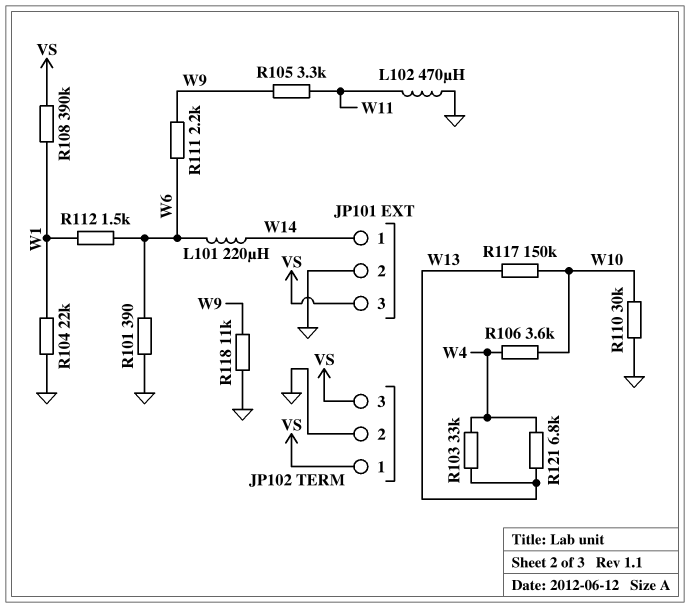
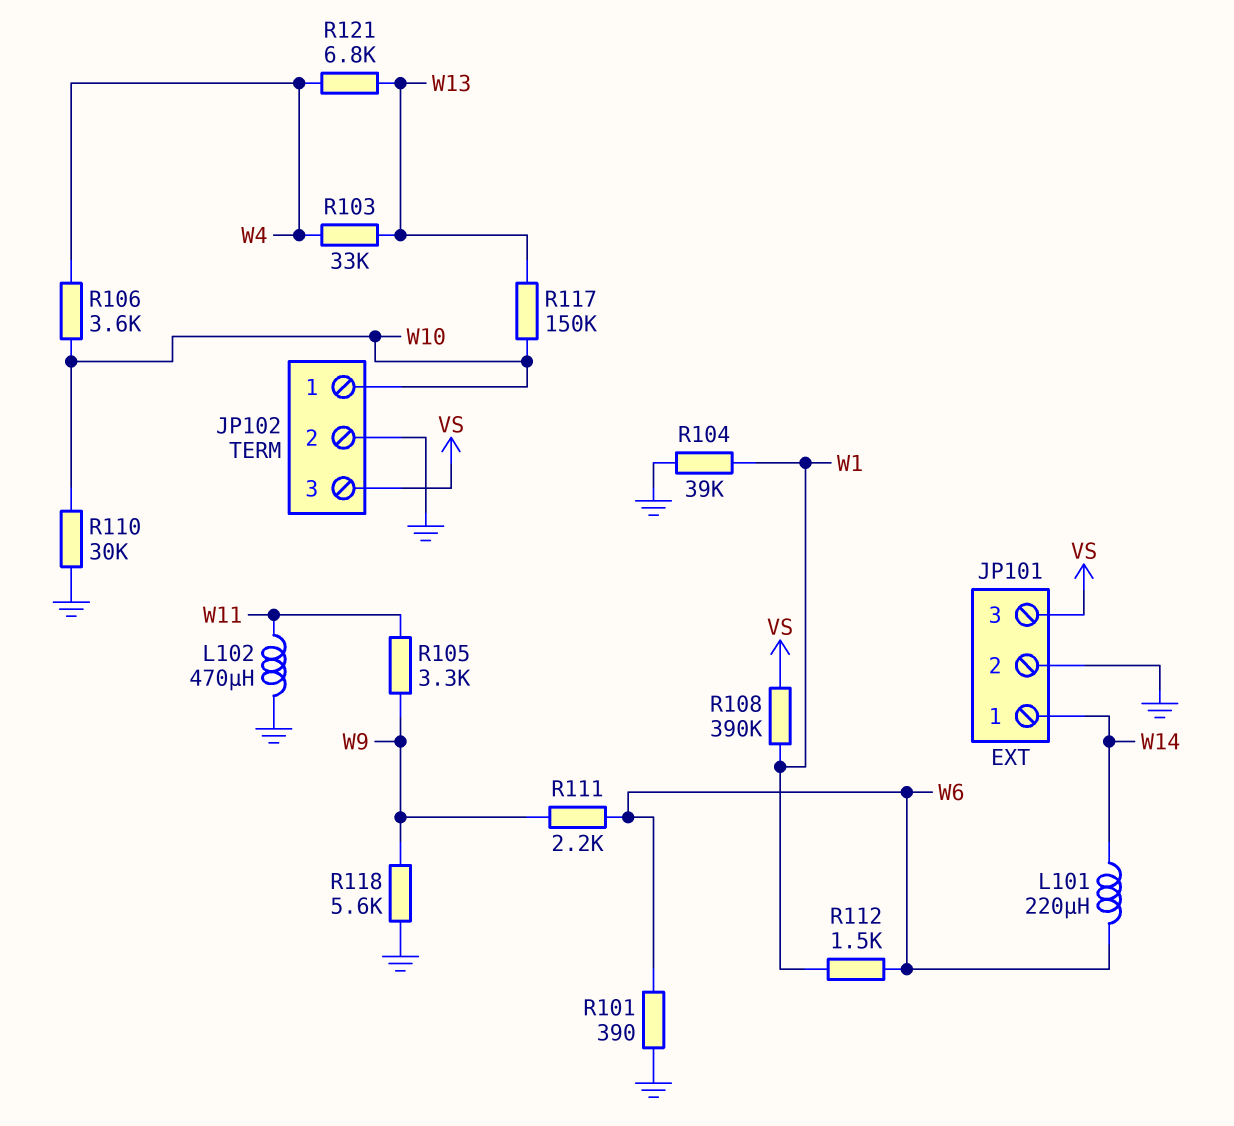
JP102 pin 1: VS -> W10
R104: 22k (GND, W1) -> 39k (GND, W1)
R118: 11k (GND, W9) -> 5.6k (GND, W9)

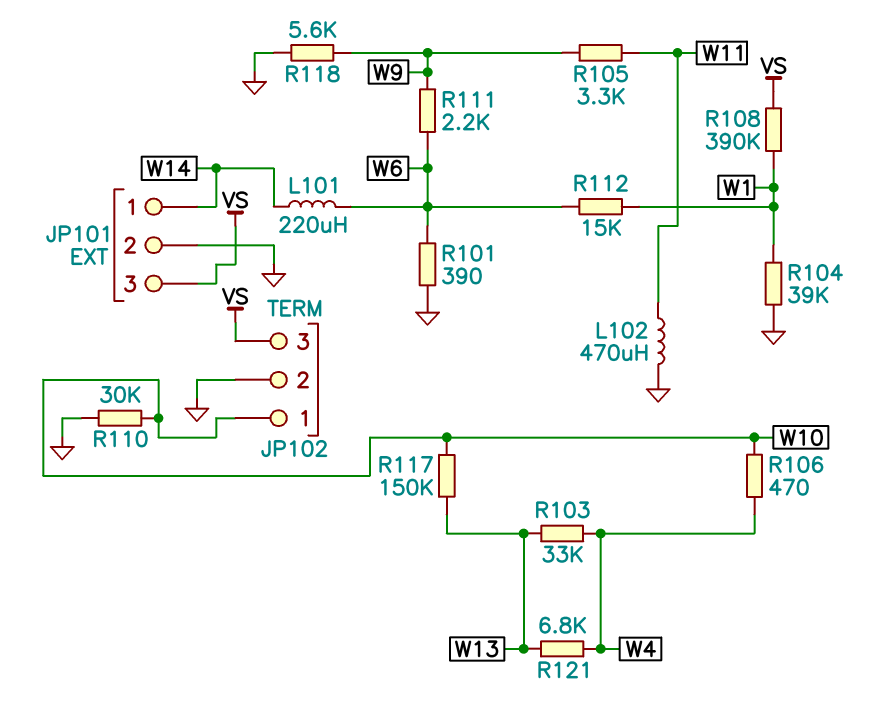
R106: 3.6k (W4, W10) -> 470 (W4, W10)
R112: 1.5k (W1, W6) -> 15k (W1, W6)

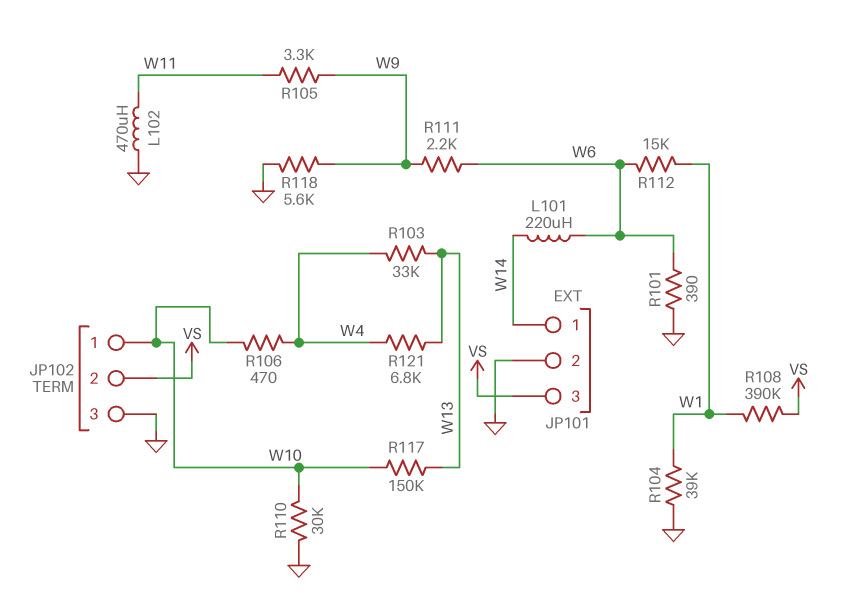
JP102 pin 2: GND -> VS
JP102 pin 3: VS -> GND

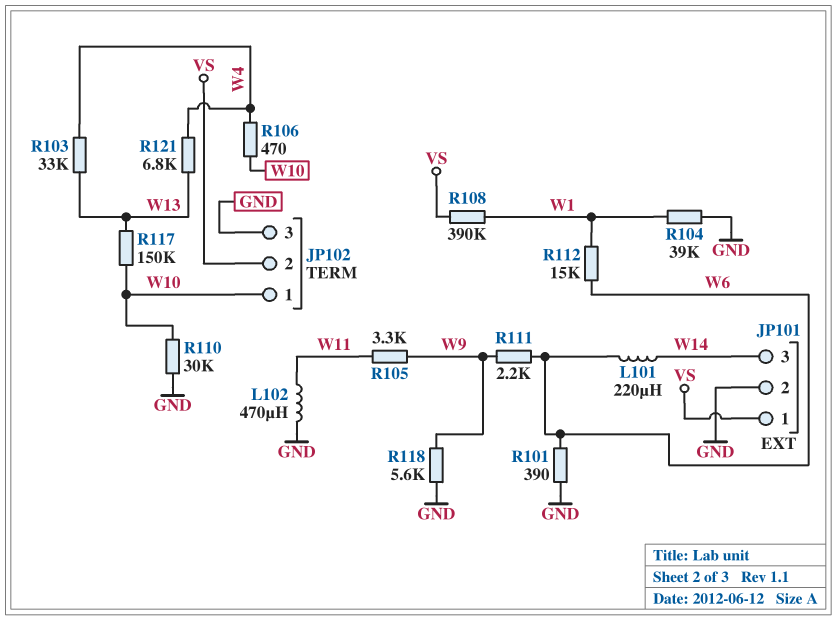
JP101 pin 1: W14 -> VS
JP101 pin 3: VS -> W14

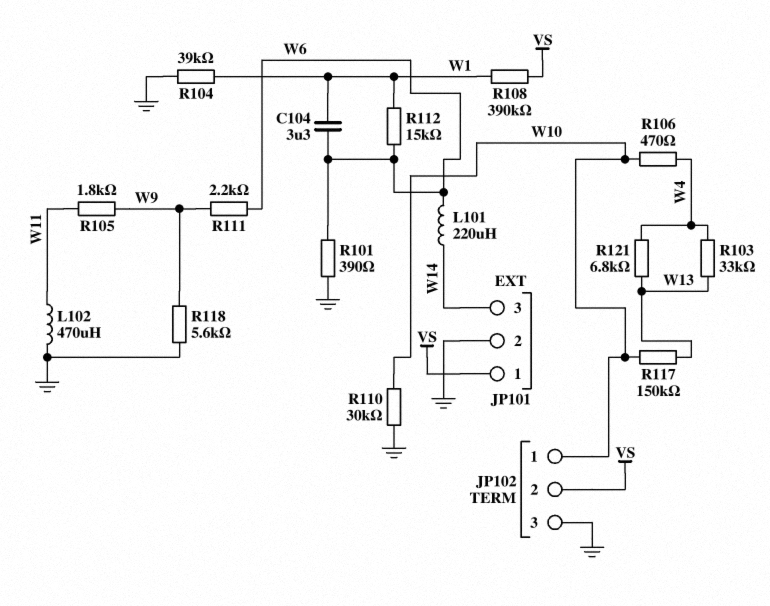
C104: none -> 3.3uF (W1, W6)
R105: 3.3k (W9, W11) -> 1.8k (W9, W11)

